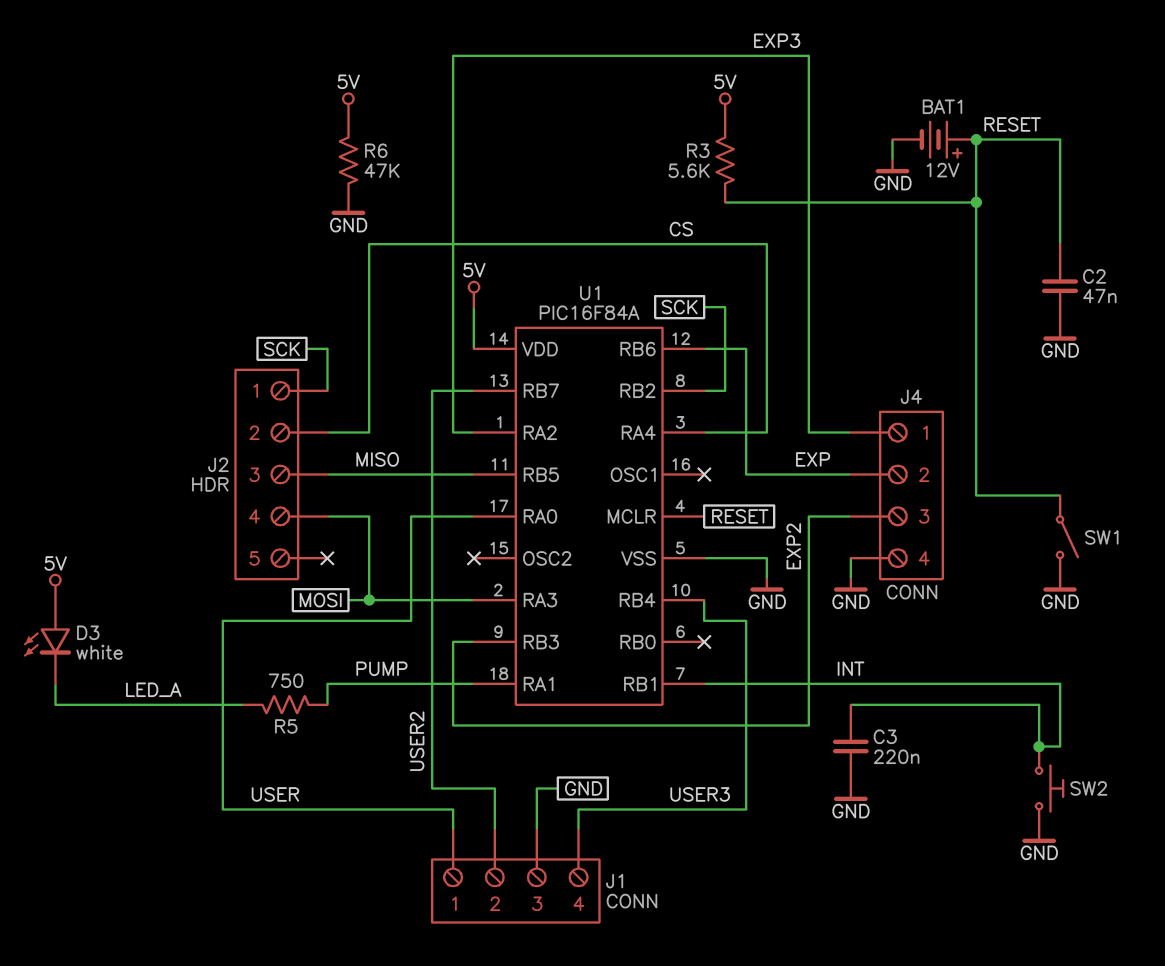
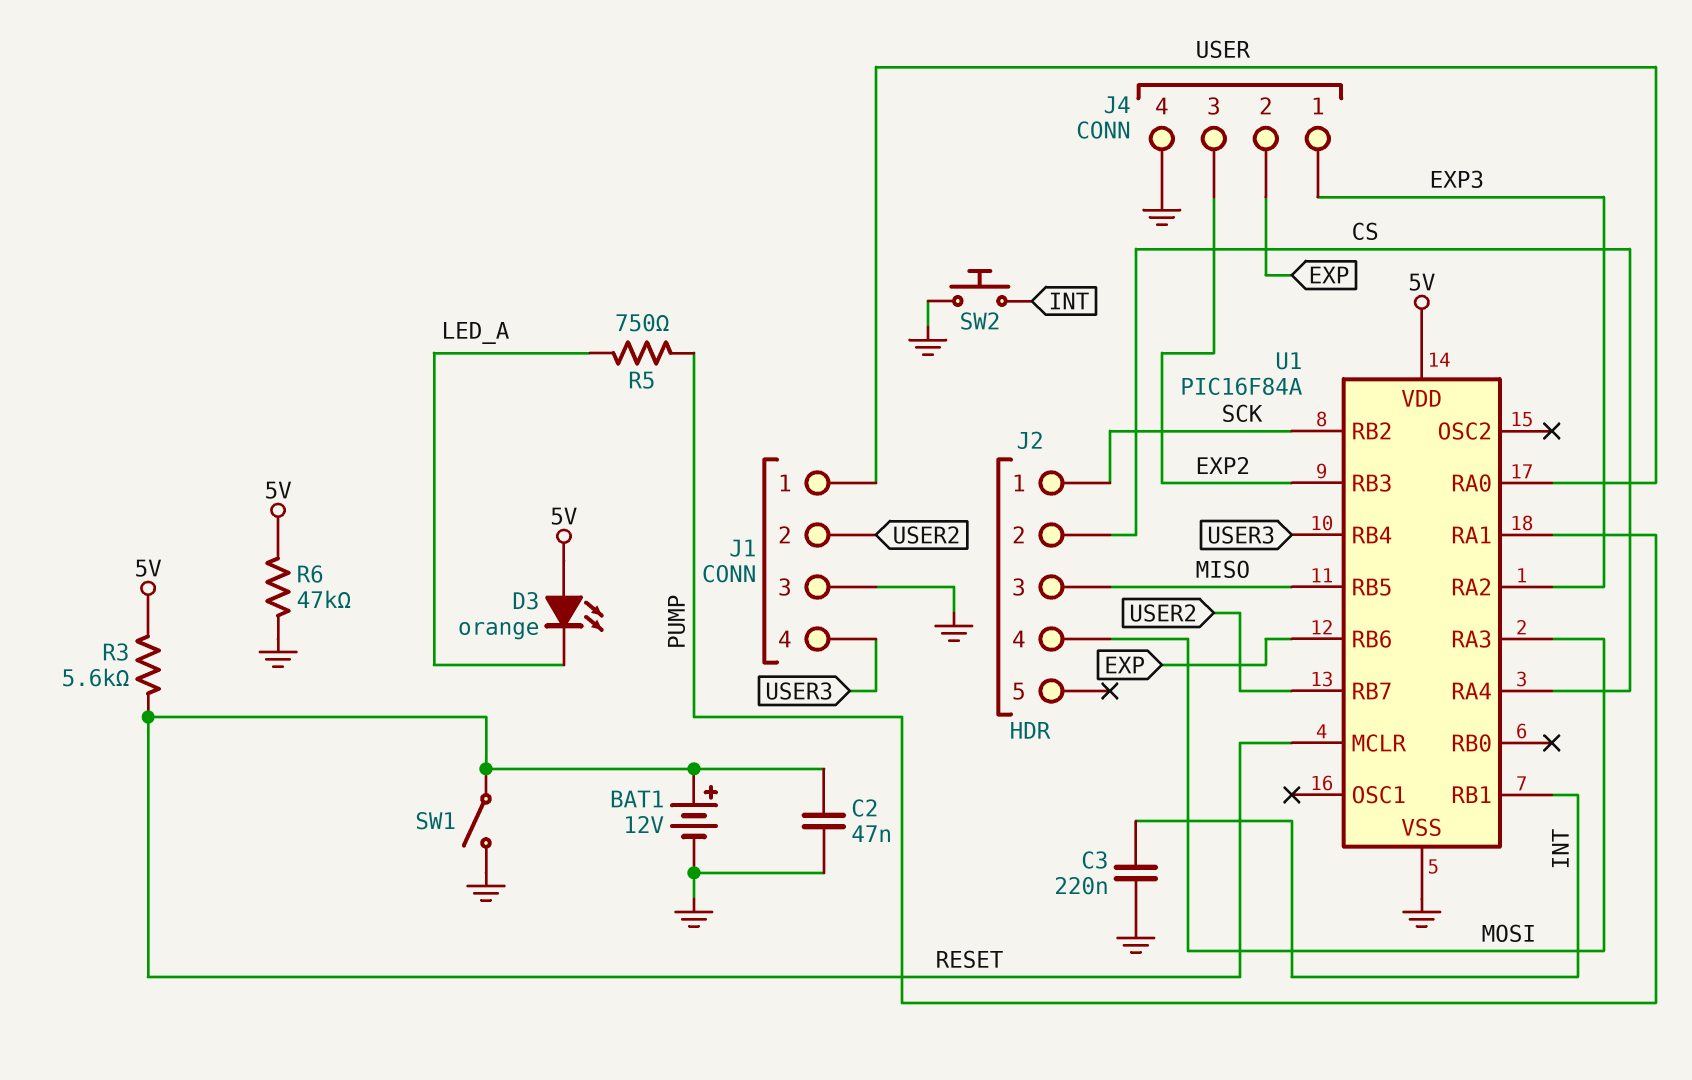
D3: LED white (A 5V, K LED_A) -> LED orange (A 5V, K LED_A)

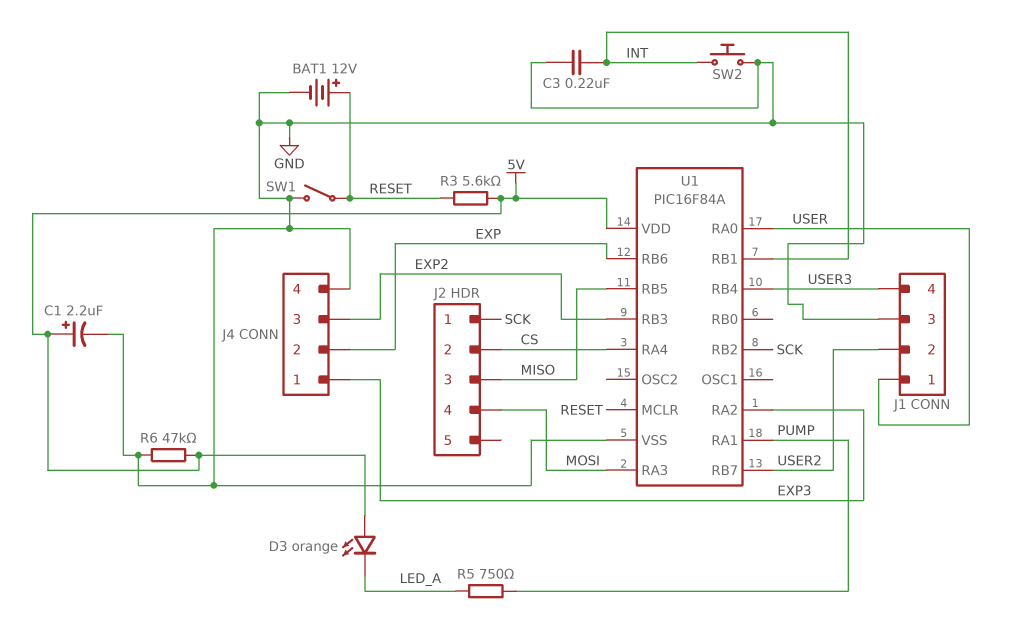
C1: none -> 2.2uF (plus 5V, minus GND)
C2: 47nF (GND, RESET) -> none

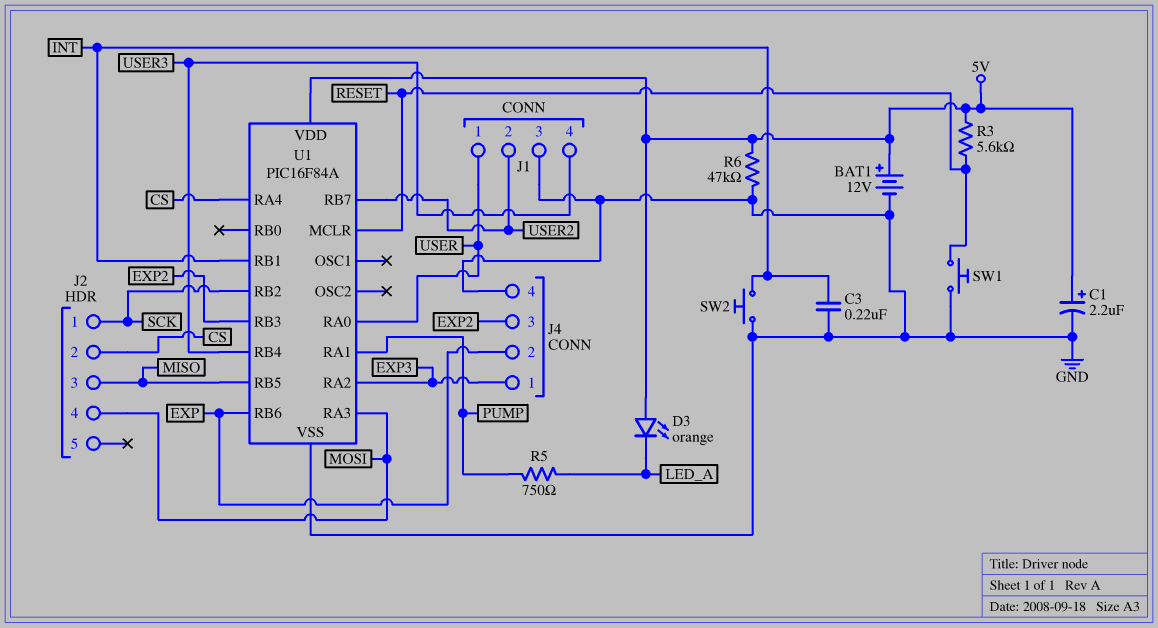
BAT1: 12V (plus RESET, minus GND) -> 12V (plus 5V, minus GND)
SW1: switch (GND, RESET) -> button (GND, RESET)

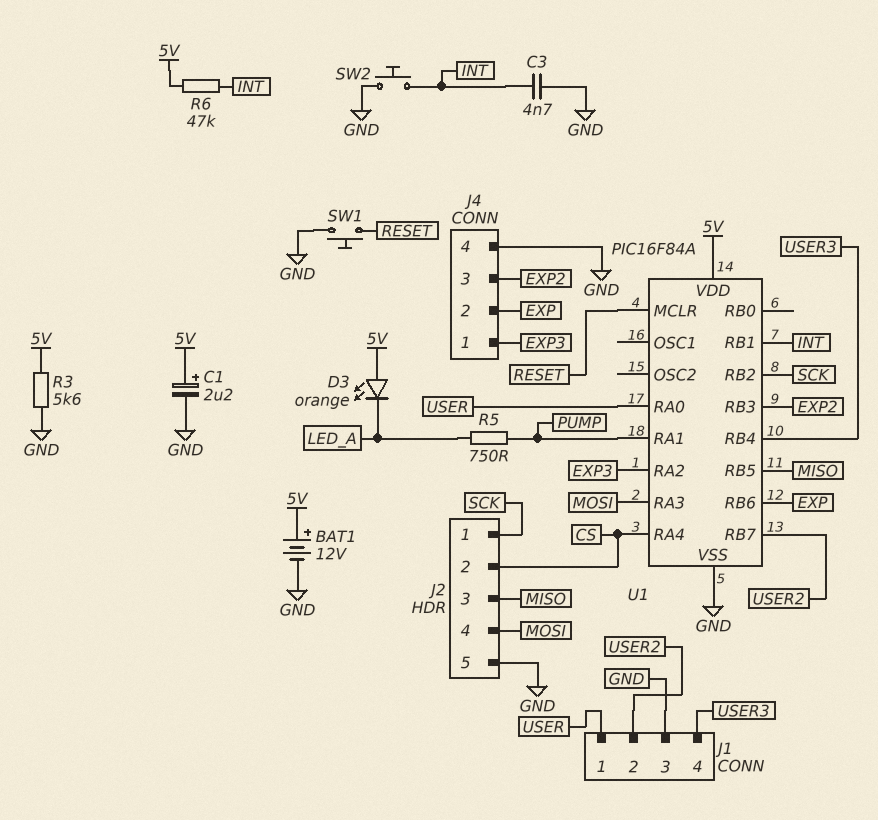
C3: 220nF (GND, INT) -> 4.7nF (GND, INT)
J2 pin 5: none -> GND
R3: 5.6k (5V, RESET) -> 5.6k (5V, GND)
R6: 47k (5V, GND) -> 47k (5V, INT)

